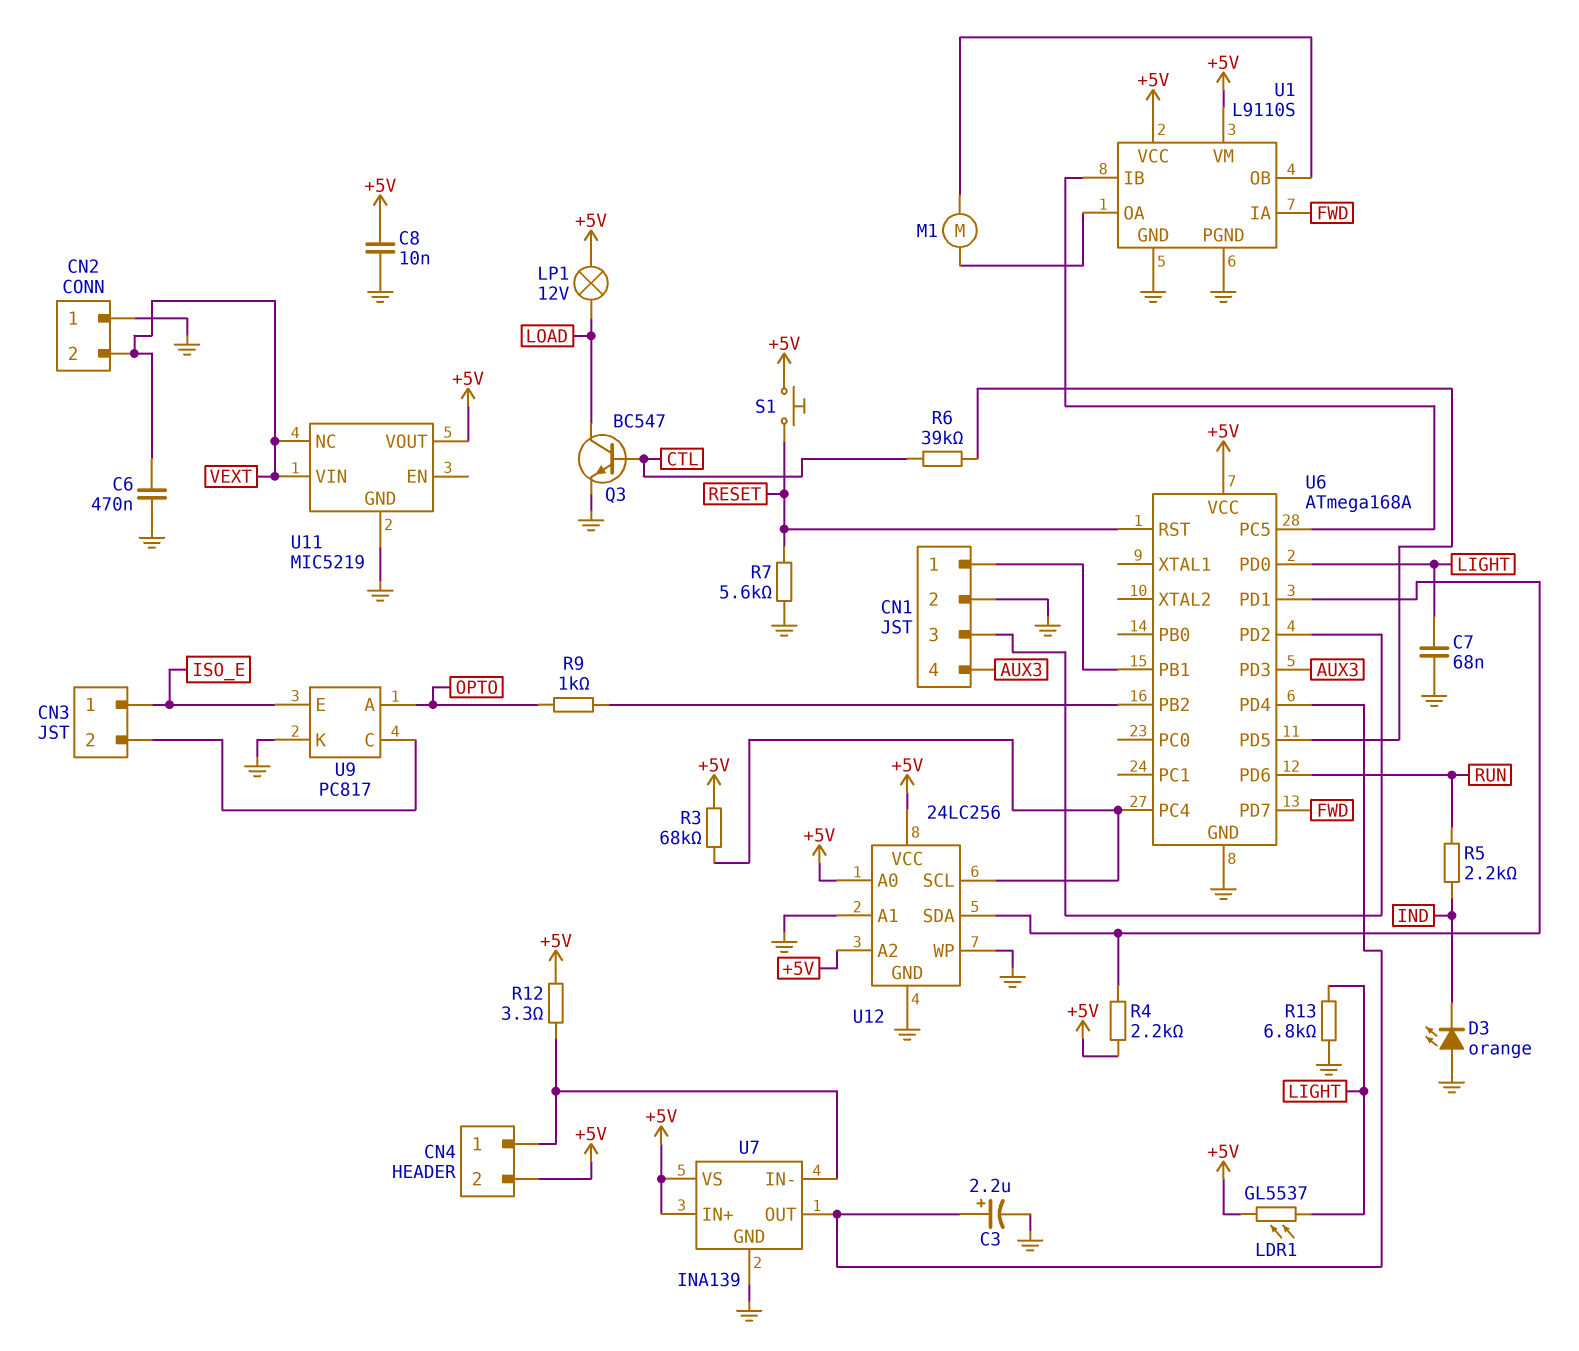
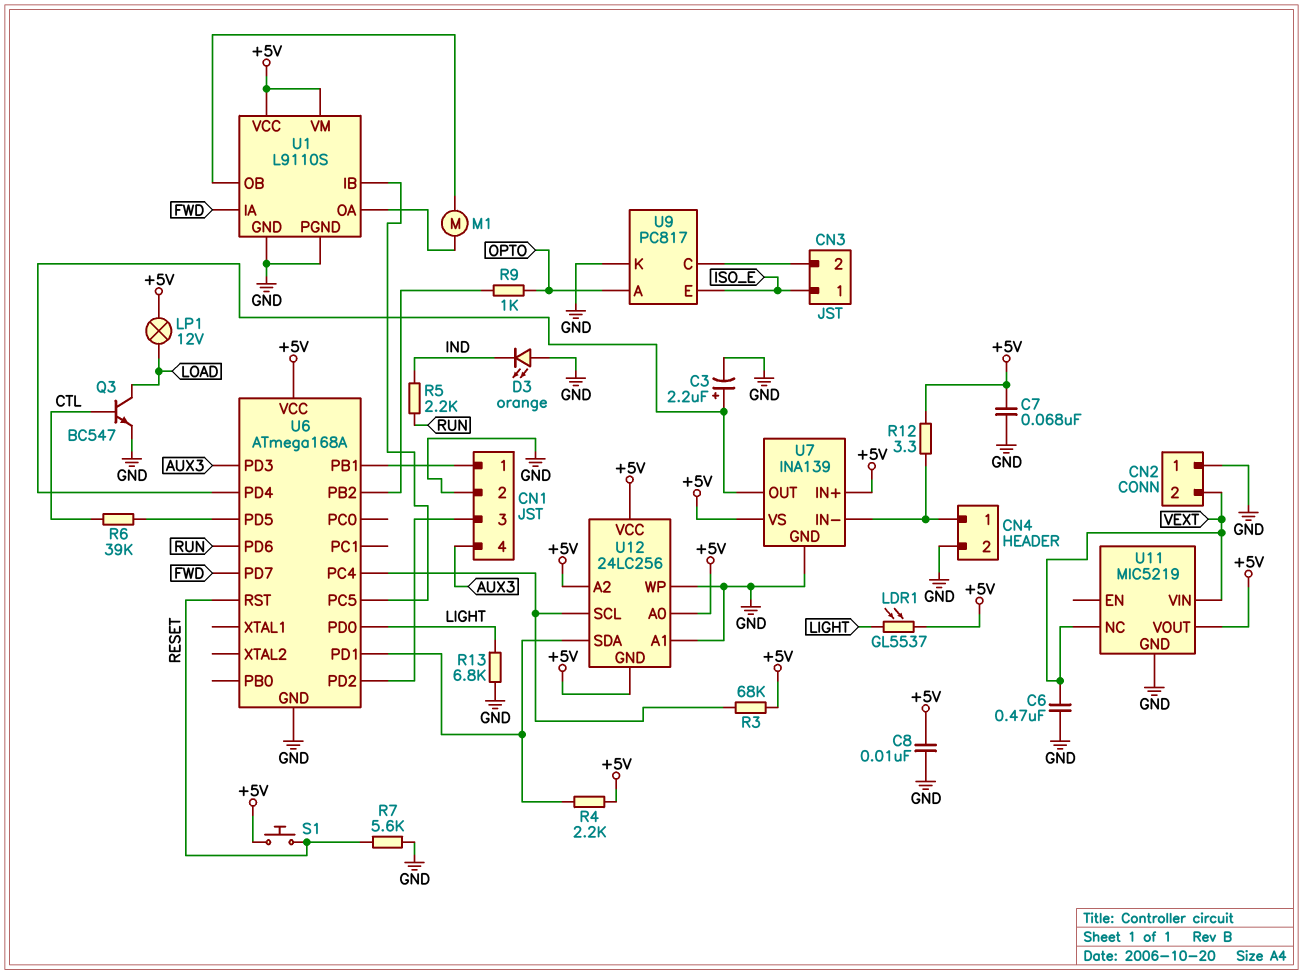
C7: 68nF (GND, LIGHT) -> 68nF (+5V, GND)
CN4 pin 2: +5V -> GND
U12 pin GND: GND -> +5V

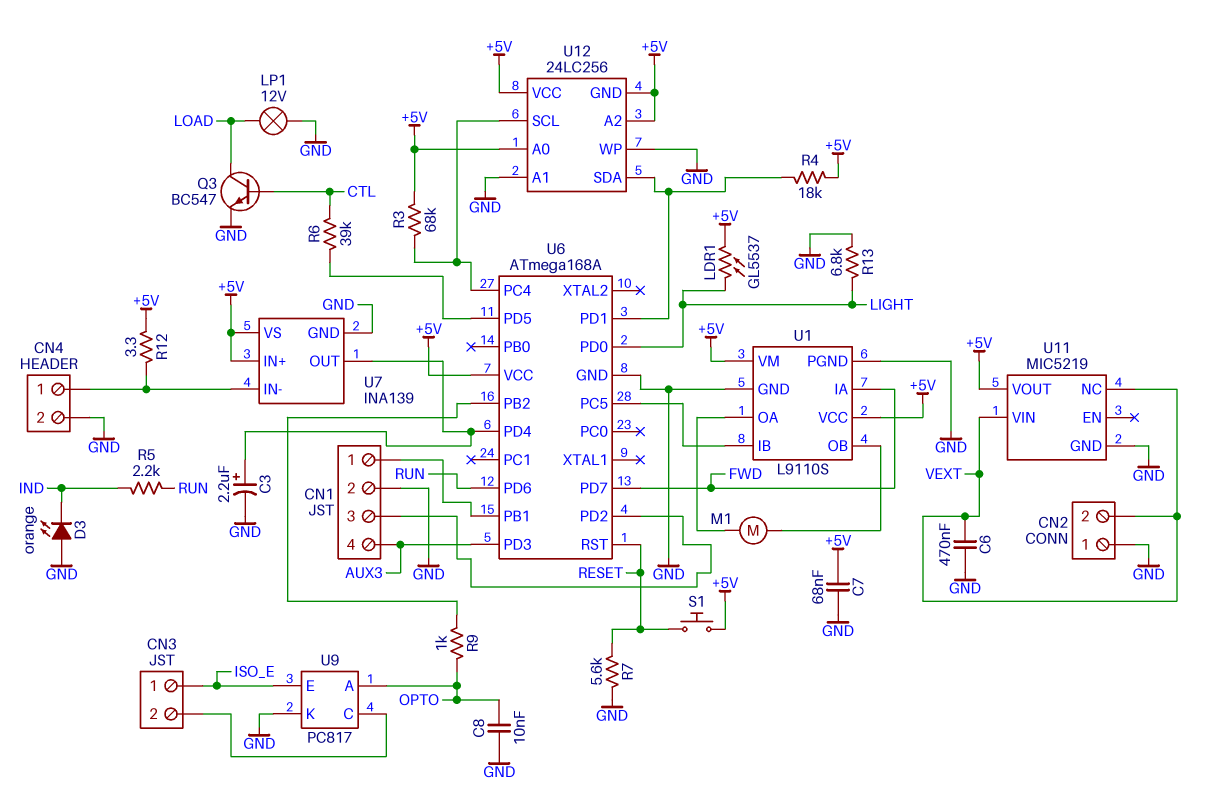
C8: 10nF (+5V, GND) -> 10nF (GND, OPTO)
LP1: lamp 12V (+5V, LOAD) -> lamp 12V (GND, LOAD)
R4: 2.2k (+5V, U6/PD1) -> 18k (+5V, U6/PD1)

